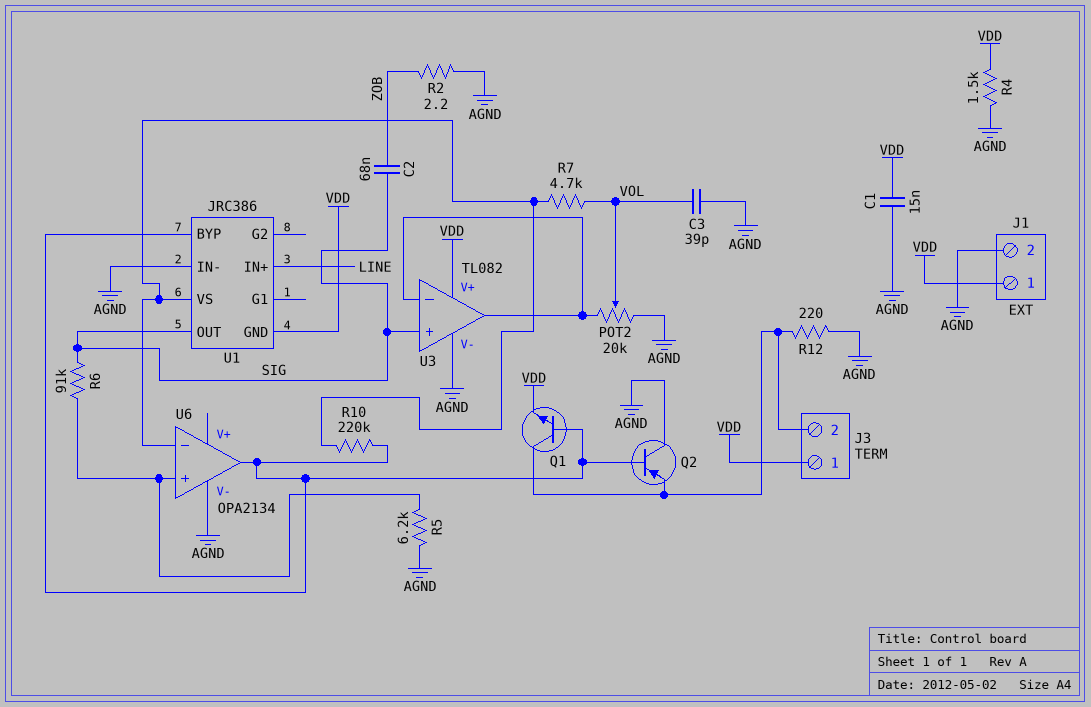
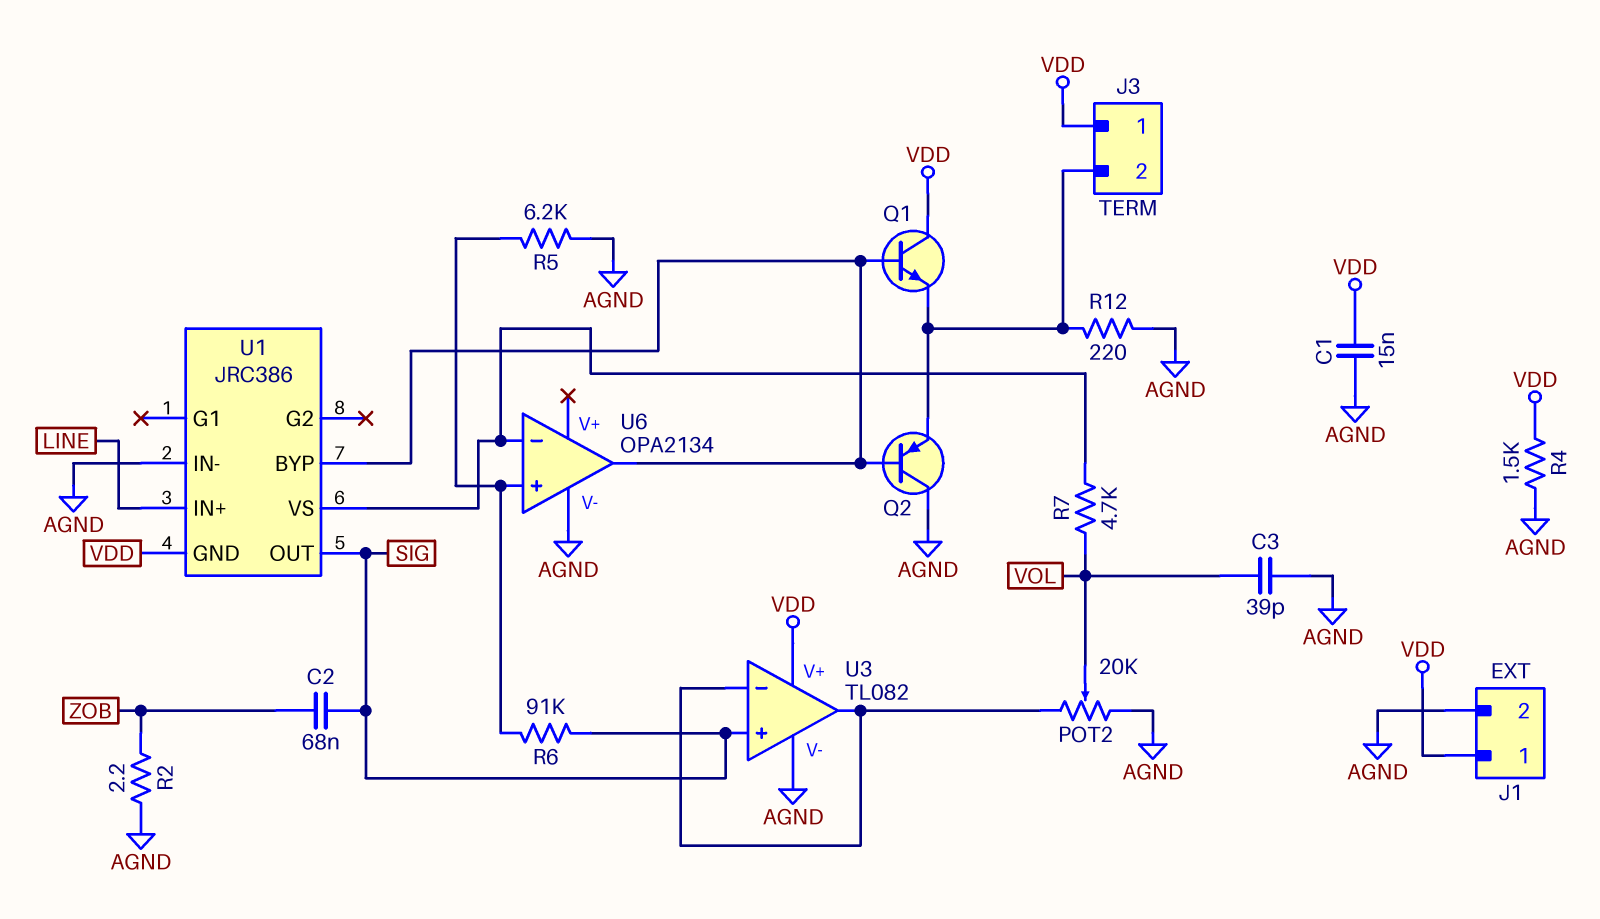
Q1: NPN (B U1/BYP, C J3/2, E VDD) -> NPN (B U1/BYP, C VDD, E J3/2)
R10: 220k (U1/BYP, U1/VS) -> none

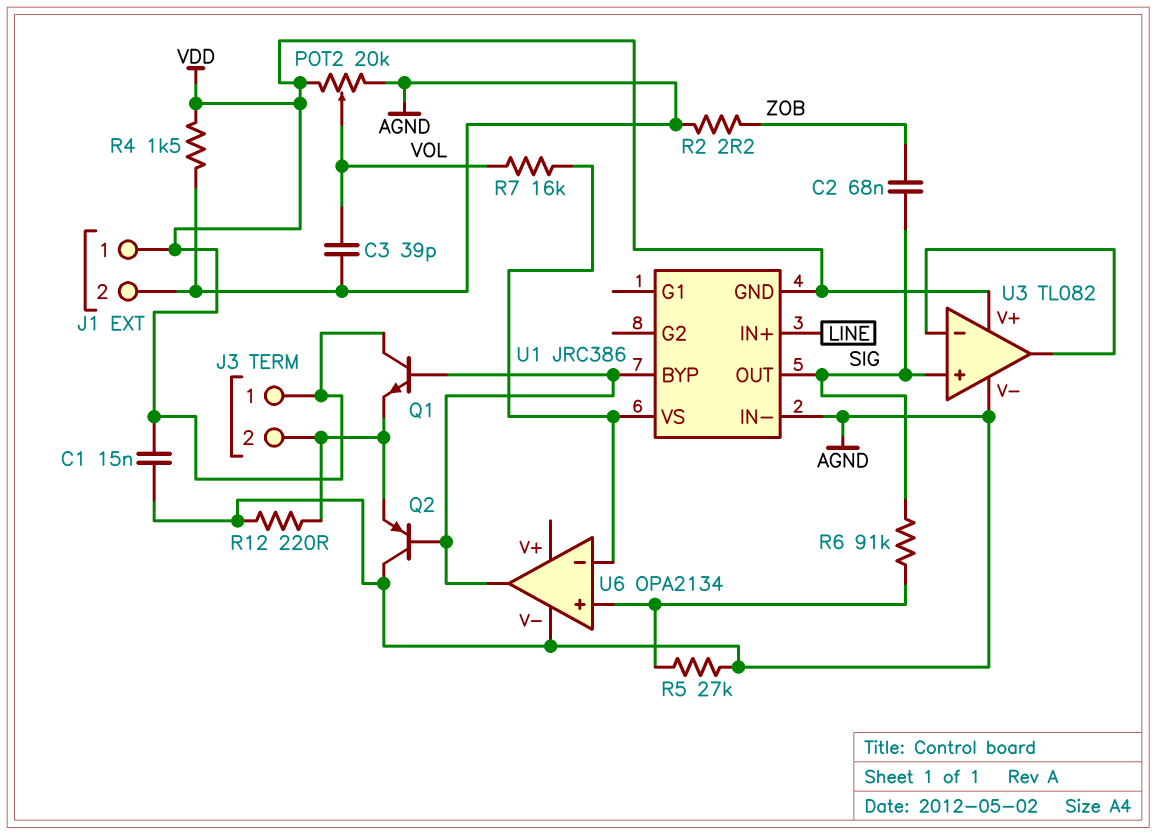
POT2: 20k (AGND, U3/in-, wiper VOL) -> 20k (AGND, VDD, wiper VOL)
R5: 6.2k (AGND, U6/in+) -> 27k (AGND, U6/in+)
R7: 4.7k (U1/VS, VOL) -> 16k (U1/VS, VOL)

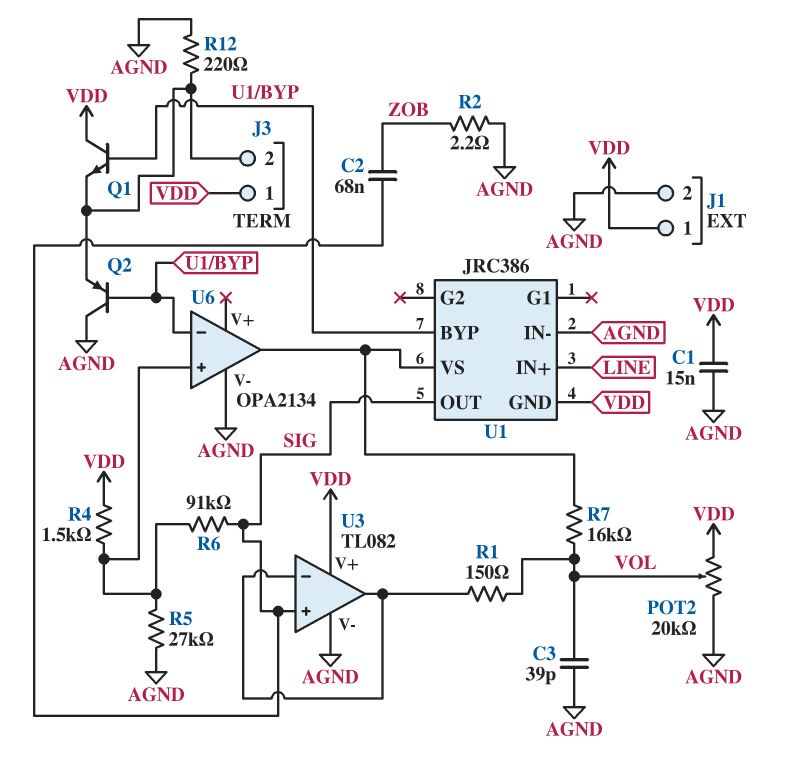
R1: none -> 150 (U3/in-, VOL)
R4: 1.5k (AGND, VDD) -> 1.5k (U6/in+, VDD)
U6 pin in-: U1/VS -> U1/BYP
U6 pin out: U1/BYP -> U1/VS

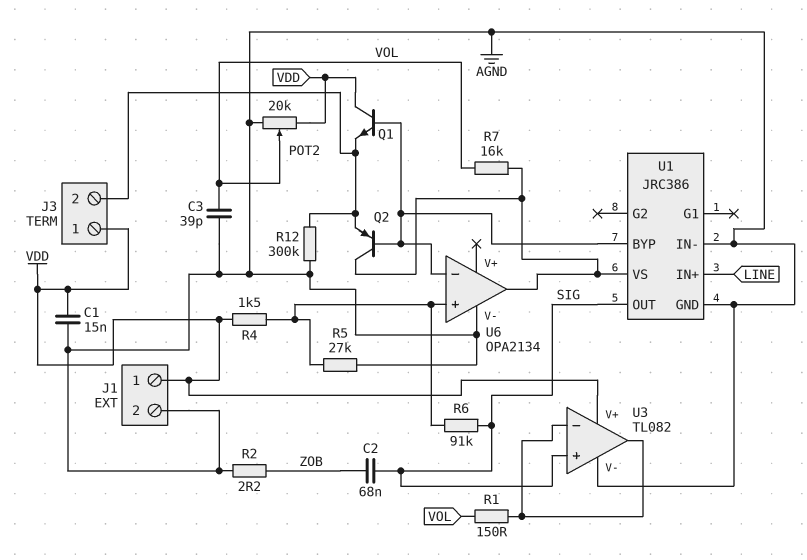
Q2: PNP (B U1/BYP, C AGND, E J3/2) -> PNP (B U1/BYP, C U1/VS, E J3/2)
R12: 220 (AGND, J3/2) -> 300k (AGND, J3/2)
U1 pin GND: VDD -> AGND

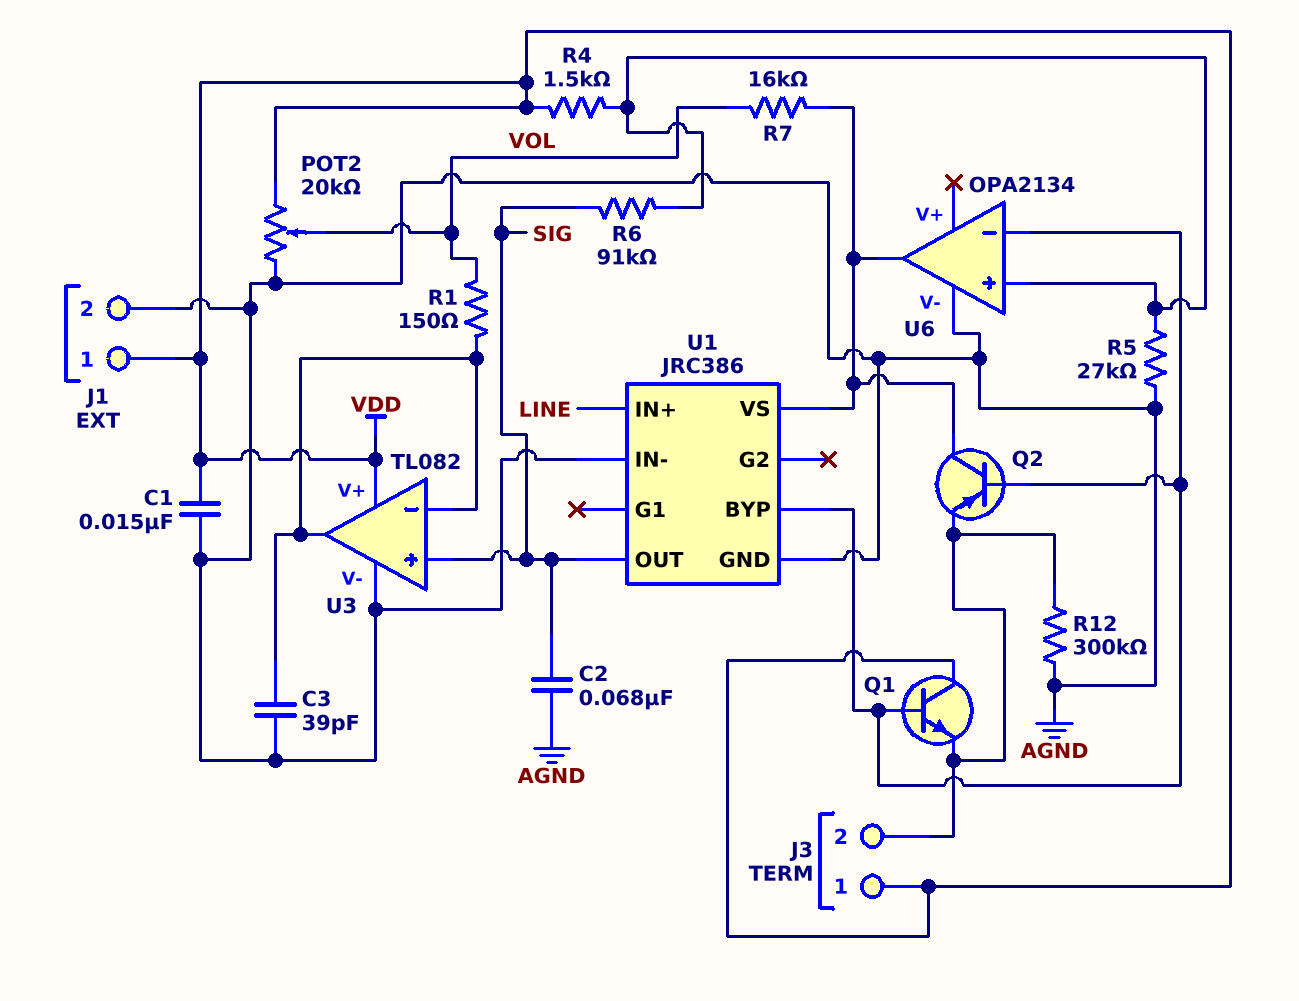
C2: 68nF (SIG, ZOB) -> 68nF (AGND, SIG)
C3: 39pF (AGND, VOL) -> 39pF (AGND, U3/in-)
R2: 2.2 (AGND, ZOB) -> none

